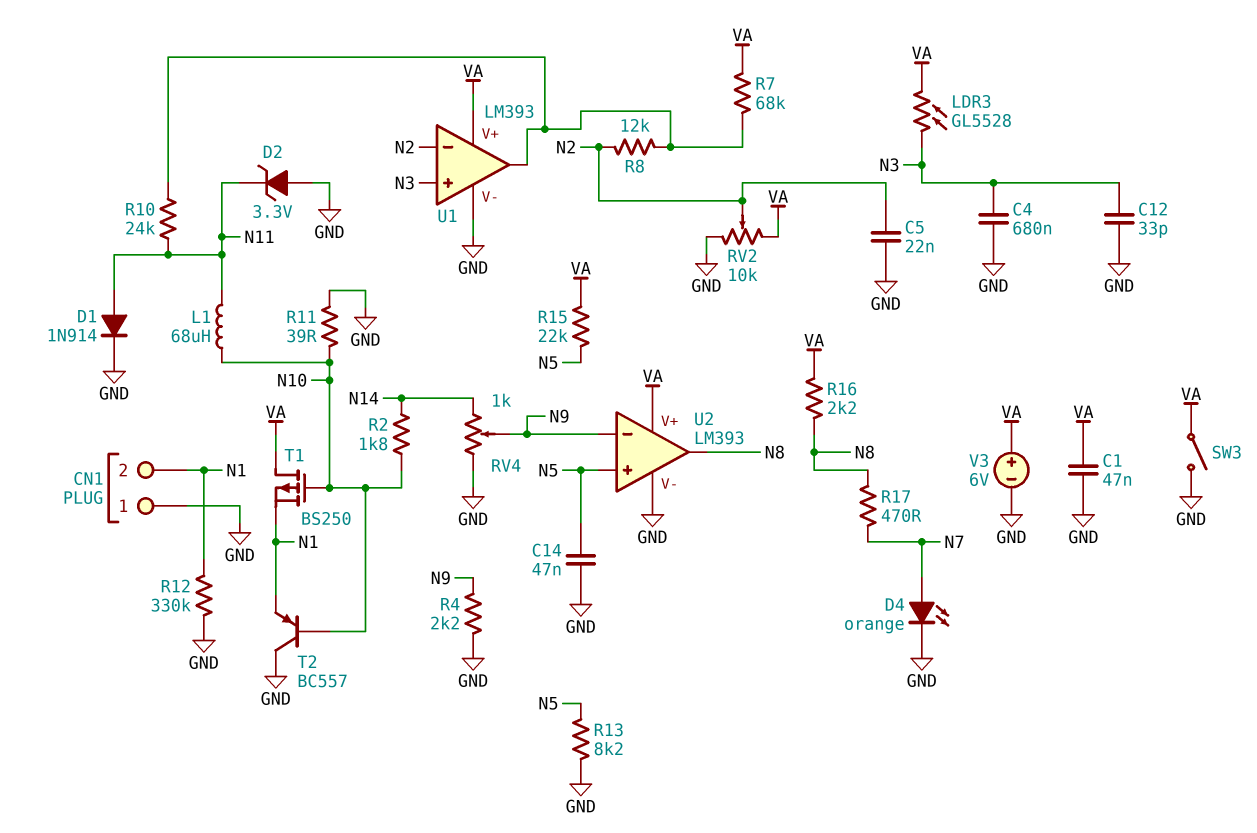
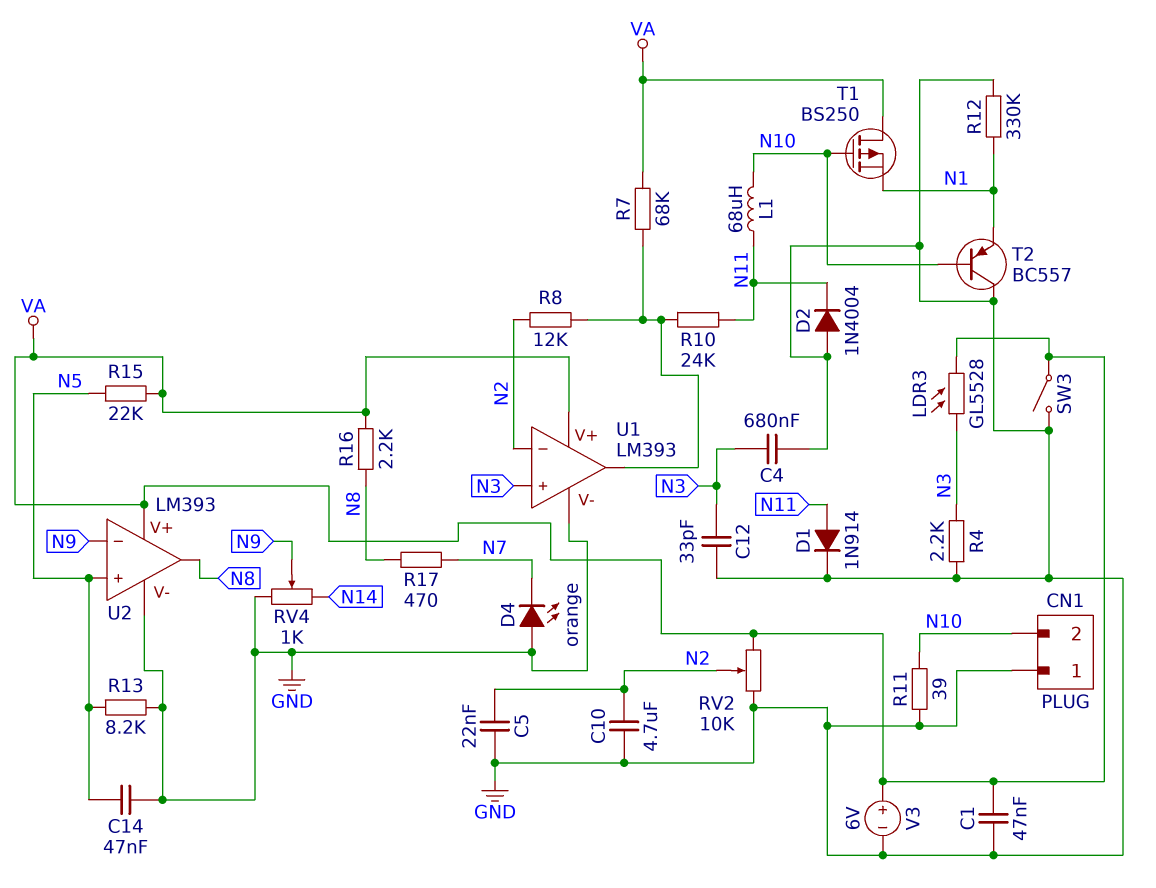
C10: none -> 4.7uF (GND, N2)
CN1 pin 2: N1 -> N10
D2: zener 3.3V (A GND, K N11) -> diode 1N4004 (A GND, K N11)
D4: LED orange (A N7, K GND) -> LED orange (A GND, K N7)
R2: 1.8k (N10, N14) -> none
R4: 2.2k (GND, N9) -> 2.2k (GND, N3)

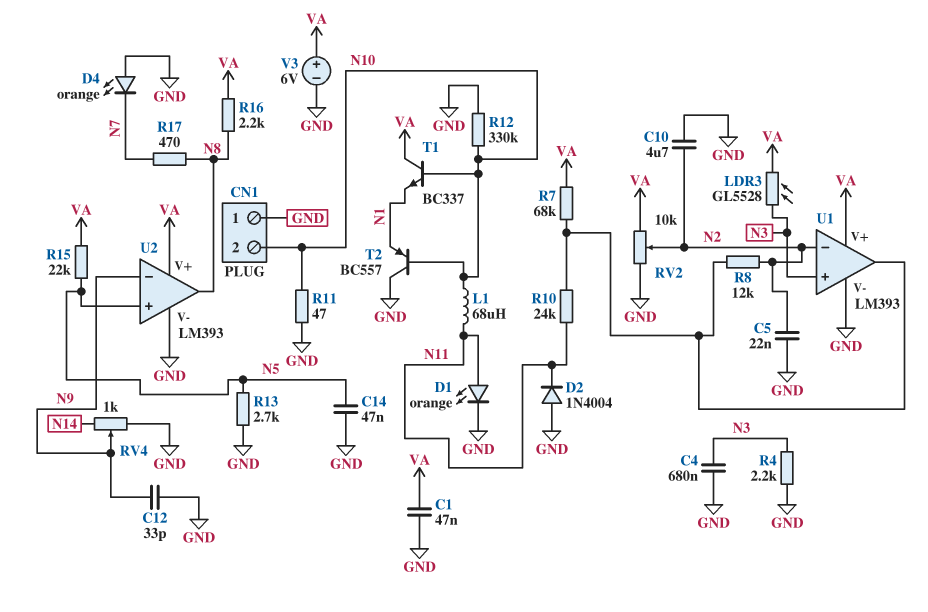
C12: 33pF (GND, N3) -> 33pF (GND, N9)
D1: diode 1N914 (A N11, K GND) -> LED orange (A N11, K GND)
R11: 39 (GND, N10) -> 47 (GND, N10)
R12: 330k (GND, N1) -> 330k (GND, N10)
R13: 8.2k (GND, N5) -> 2.7k (GND, N5)
SW3: switch (GND, VA) -> none
T1: PMOS BS250 (G N10, D VA, S N1) -> NPN BC337 (B N10, C VA, E N1)

